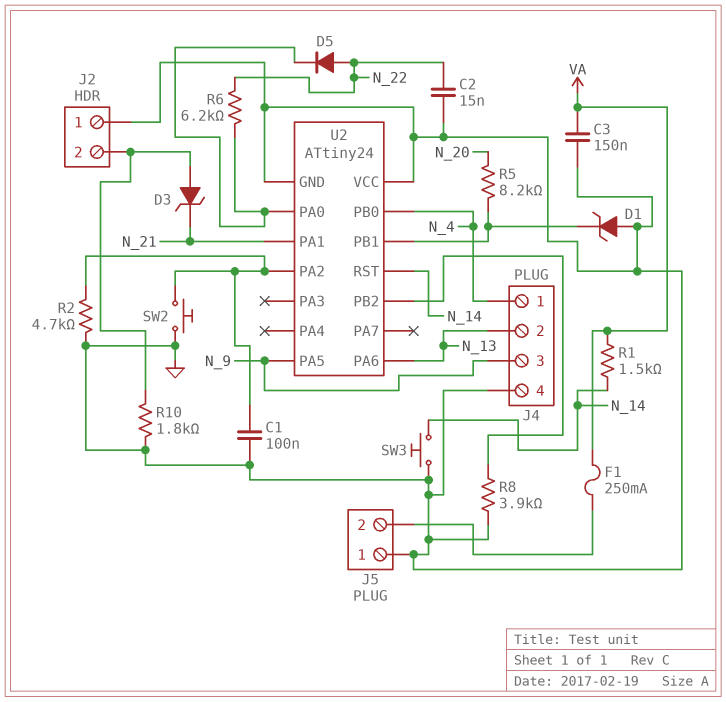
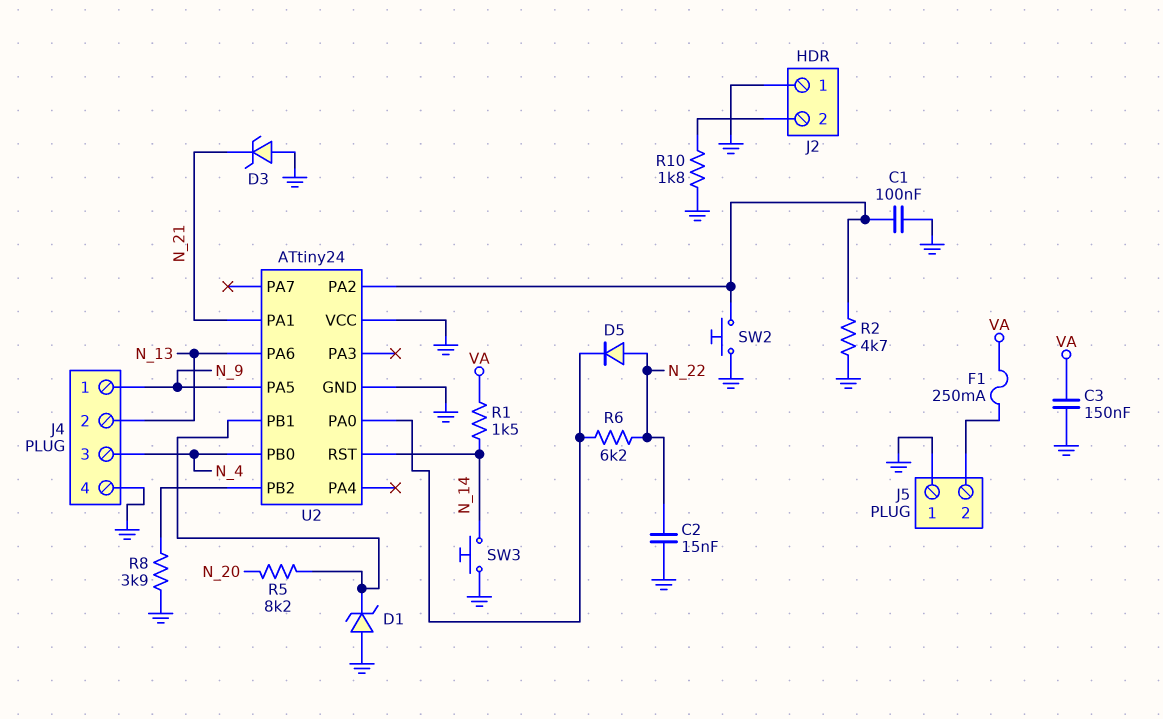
D3: zener (A J2/2, K N_21) -> zener (A GND, K N_21)
J4 pin 1: N_4 -> N_9
J4 pin 3: N_9 -> N_4

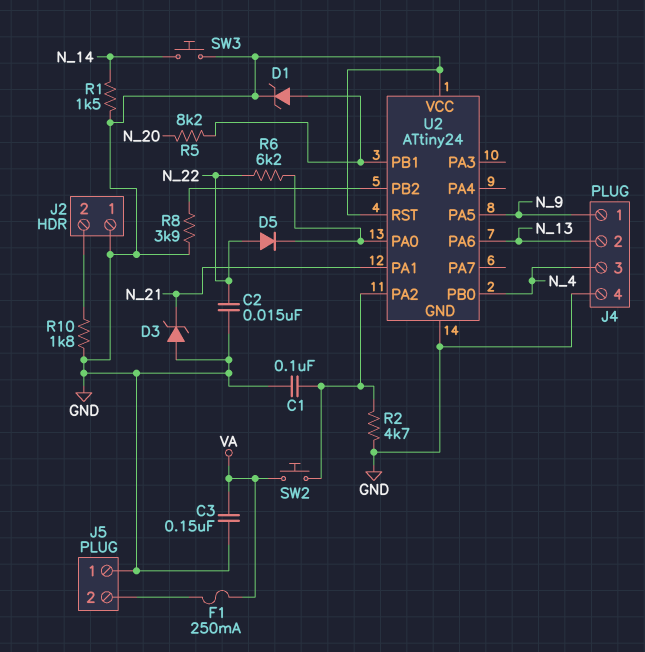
D1: zener (A GND, K U2/PB1) -> zener (A U2/PB1, K GND)
R1: 1.5k (N_14, VA) -> 1.5k (GND, N_14)
SW2: button (GND, U2/PA2) -> button (U2/PA2, VA)
U2 pin RST: N_14 -> GND

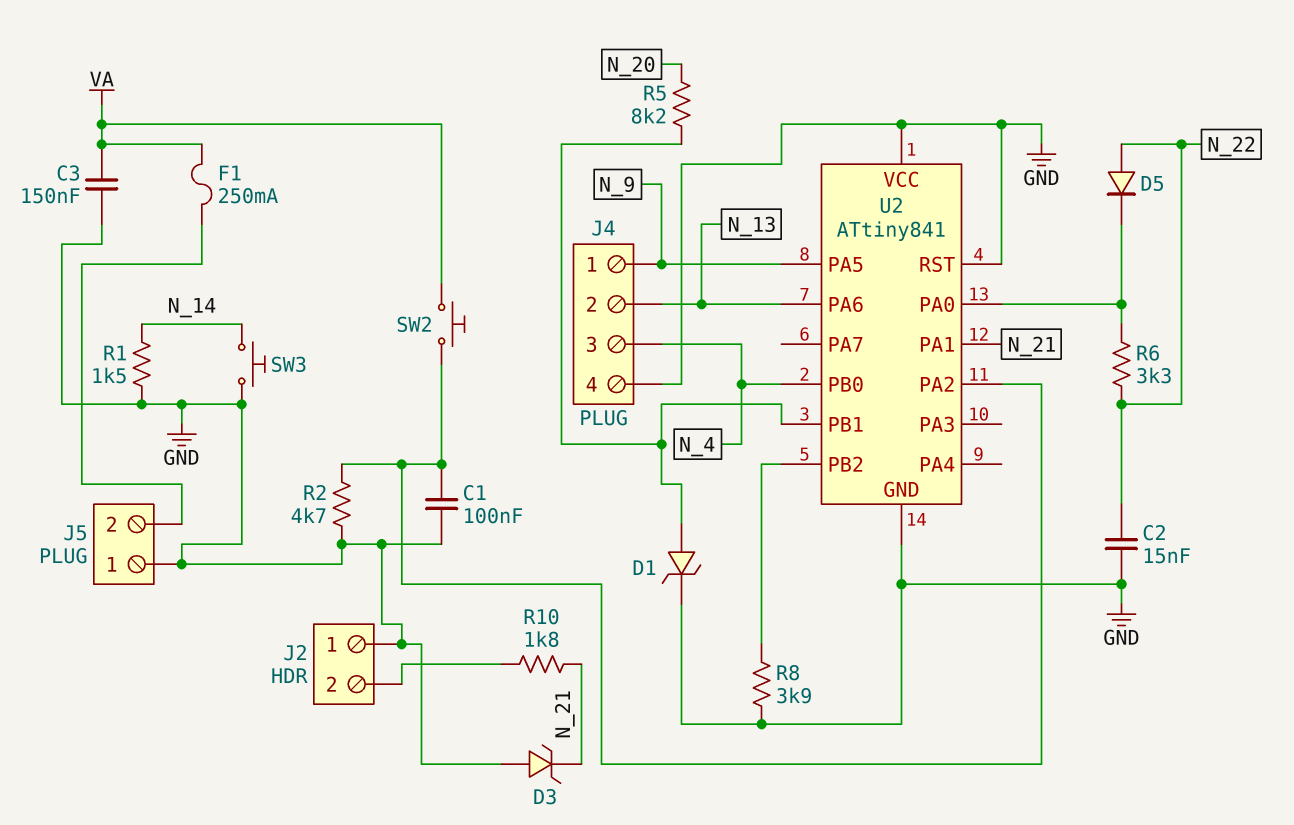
R6: 6.2k (N_22, U2/PA0) -> 3.3k (N_22, U2/PA0)
R10: 1.8k (GND, J2/2) -> 1.8k (J2/2, N_21)
U2: ATtiny24 -> ATtiny841

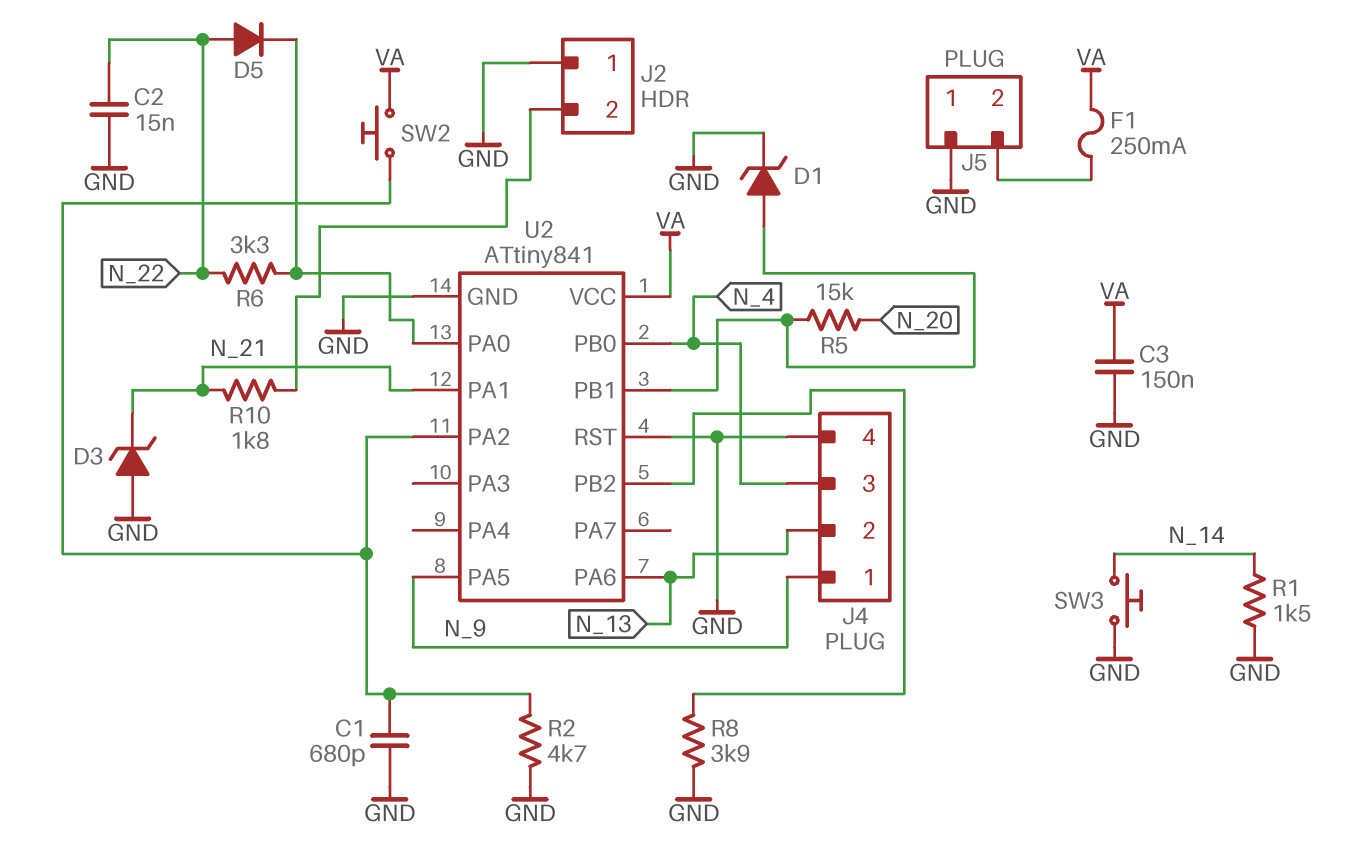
C1: 100nF (GND, U2/PA2) -> 680pF (GND, U2/PA2)
R5: 8.2k (N_20, U2/PB1) -> 15k (N_20, U2/PB1)
U2 pin VCC: GND -> VA

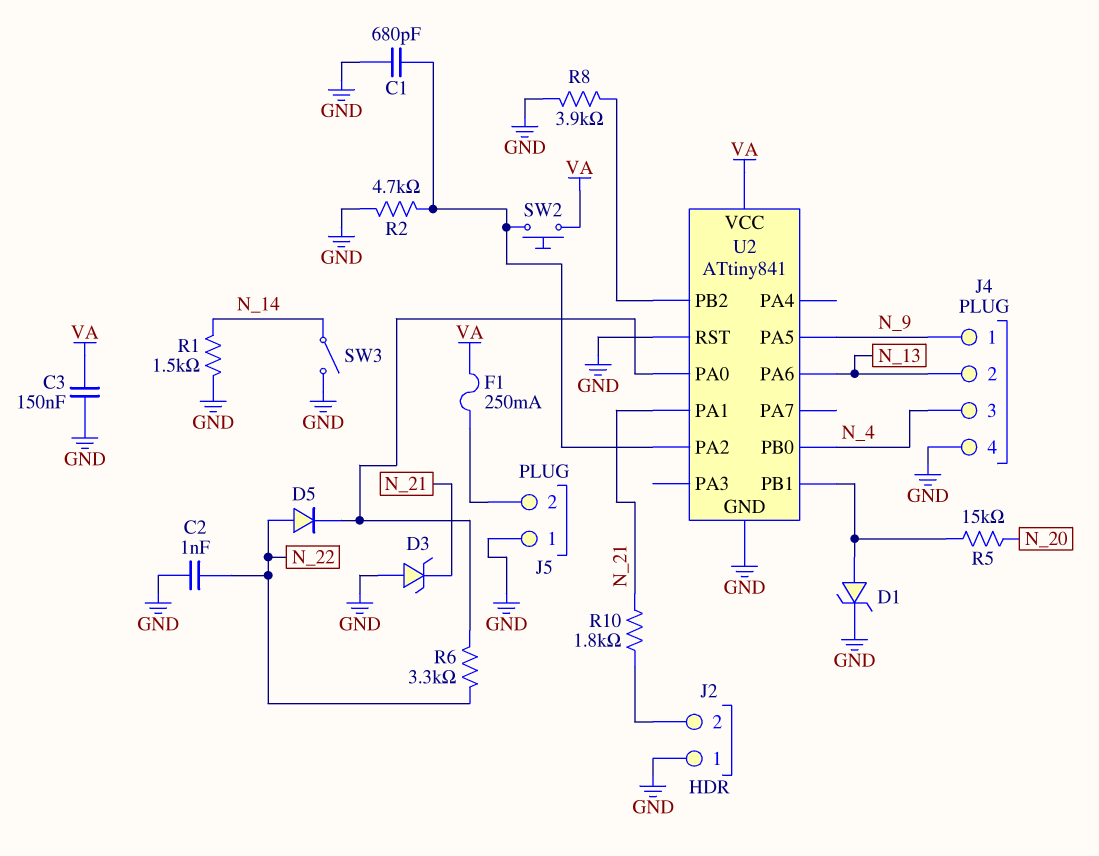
C2: 15nF (GND, N_22) -> 1nF (GND, N_22)
SW3: button (GND, N_14) -> switch (GND, N_14)

